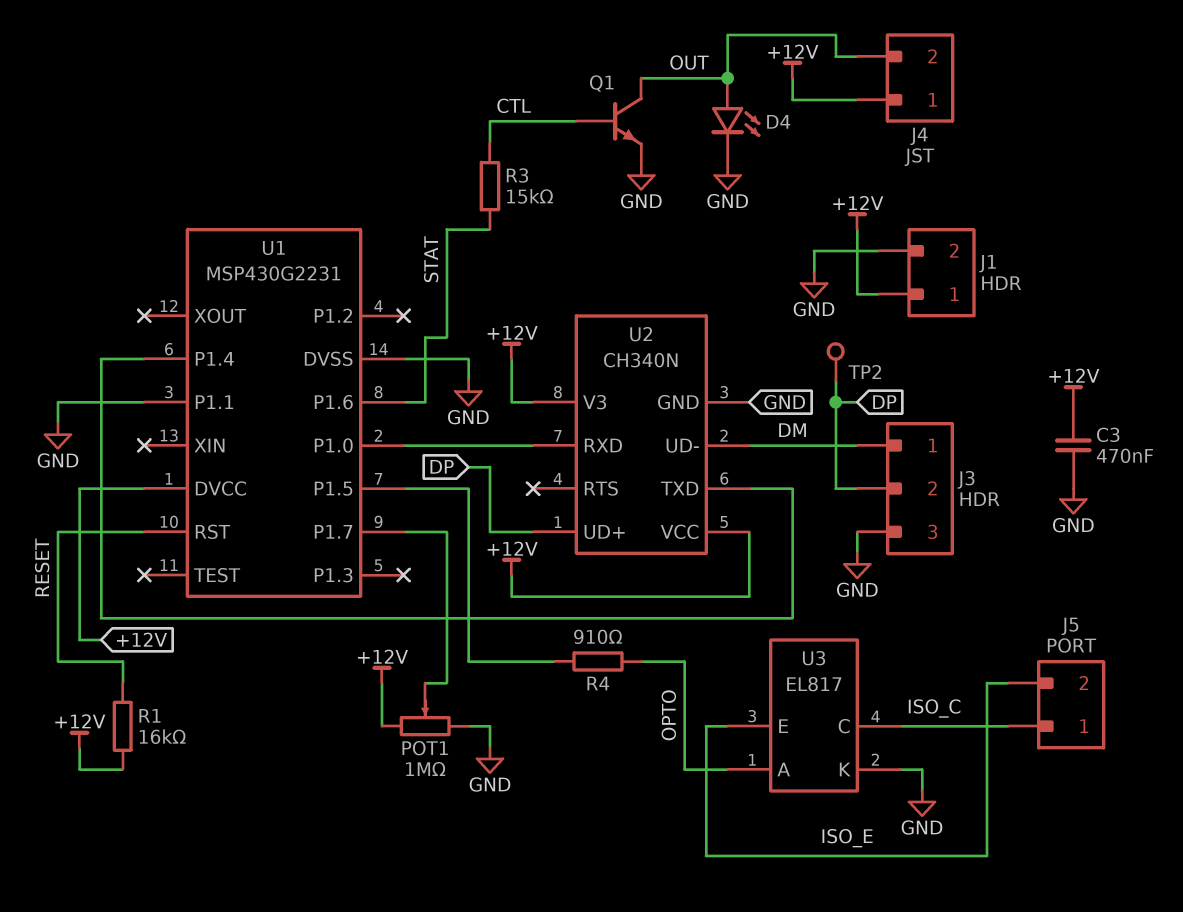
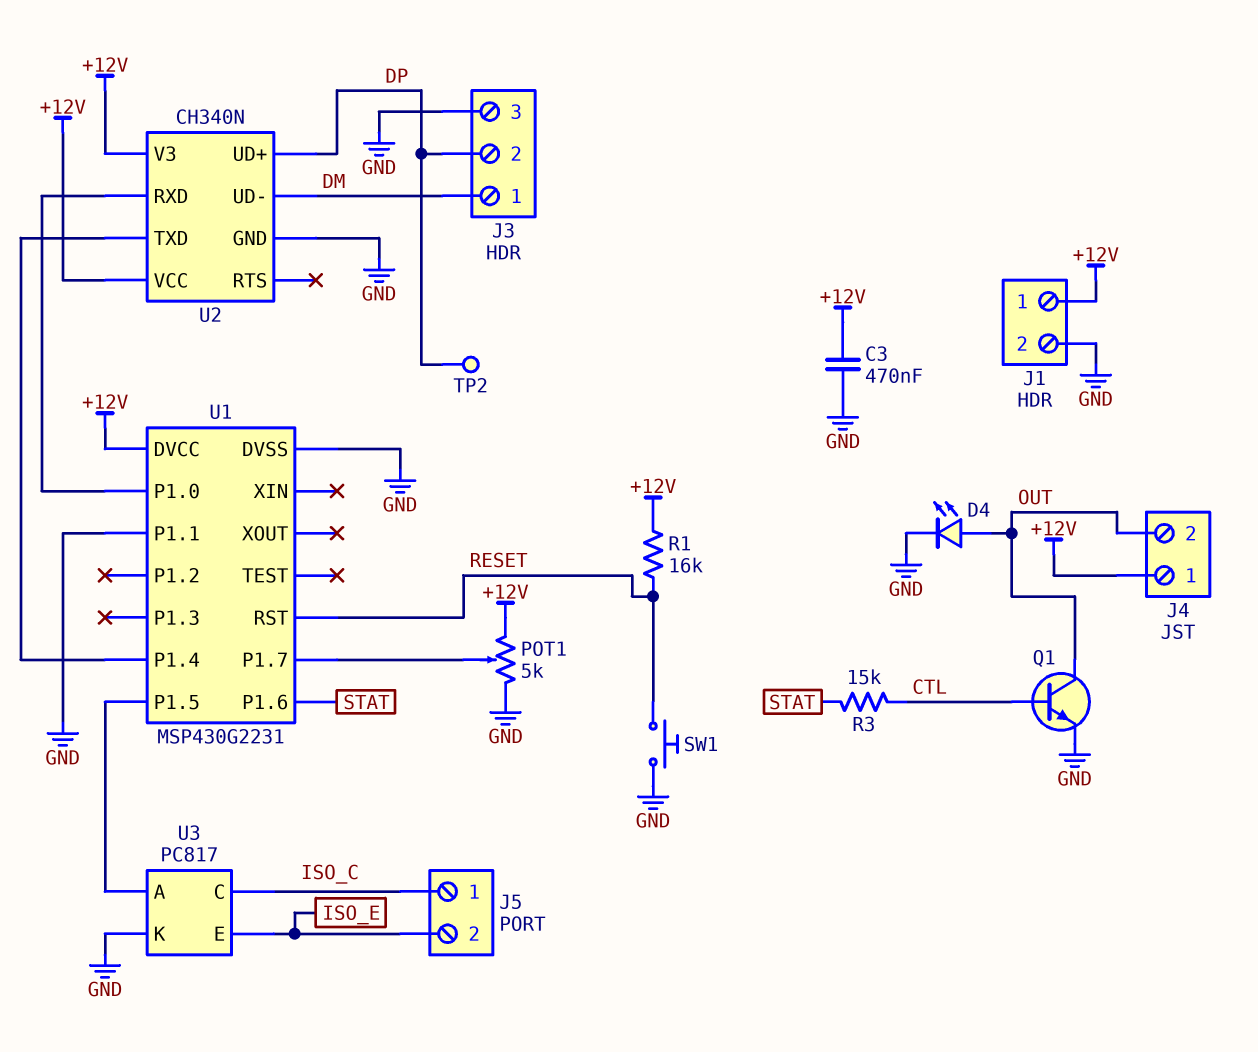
POT1: 1M (+12V, GND, wiper U1/P1.7) -> 5k (+12V, GND, wiper U1/P1.7)
R4: 910 (OPTO, U1/P1.5) -> none
SW1: none -> button (GND, RESET)
U3: EL817 -> PC817
U3 pin A: OPTO -> U1/P1.5

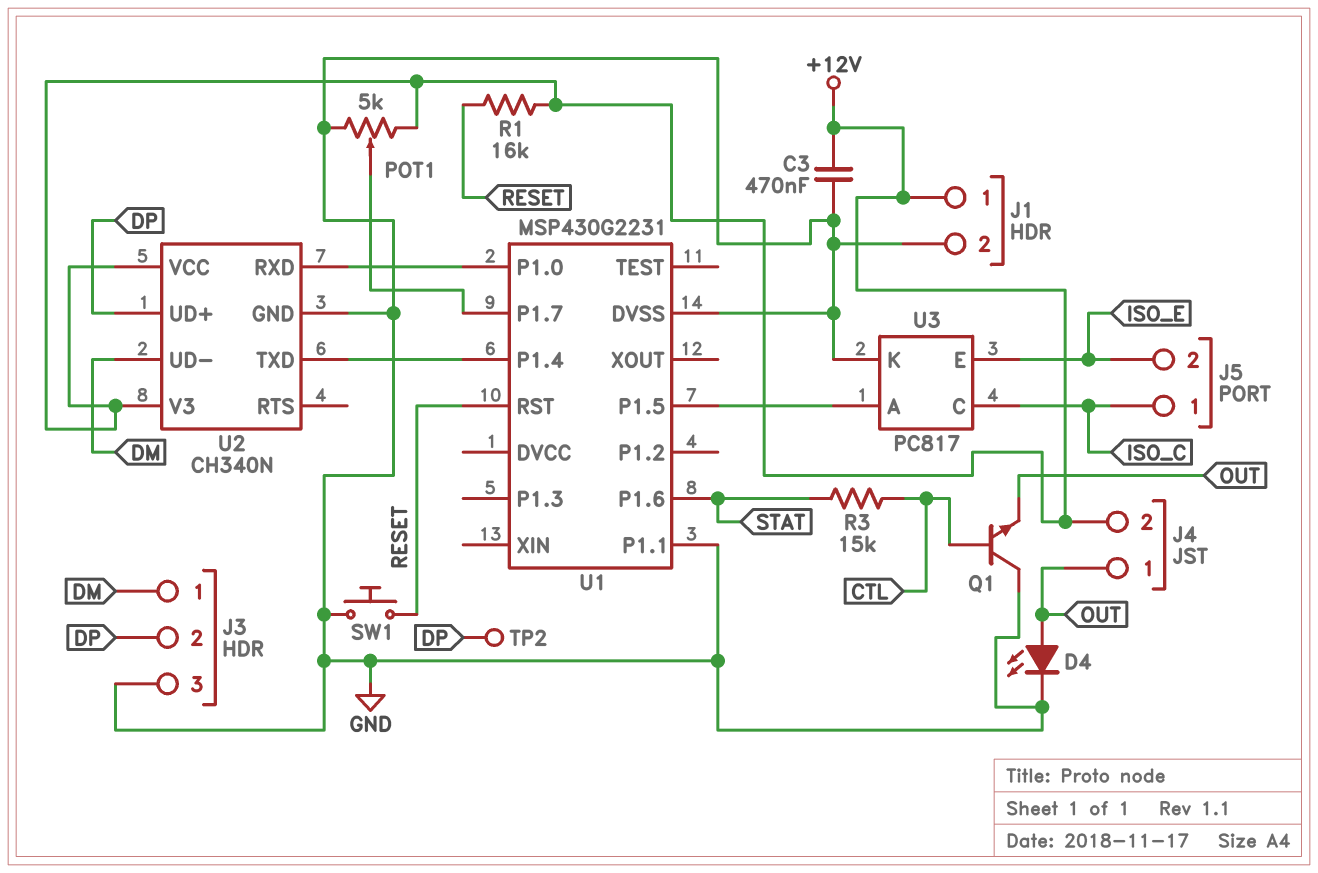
J4 pin 1: +12V -> OUT
J4 pin 2: OUT -> +12V
Q1: NPN (B CTL, C OUT, E GND) -> NPN (B CTL, C GND, E OUT)
U1 pin DVCC: +12V -> none

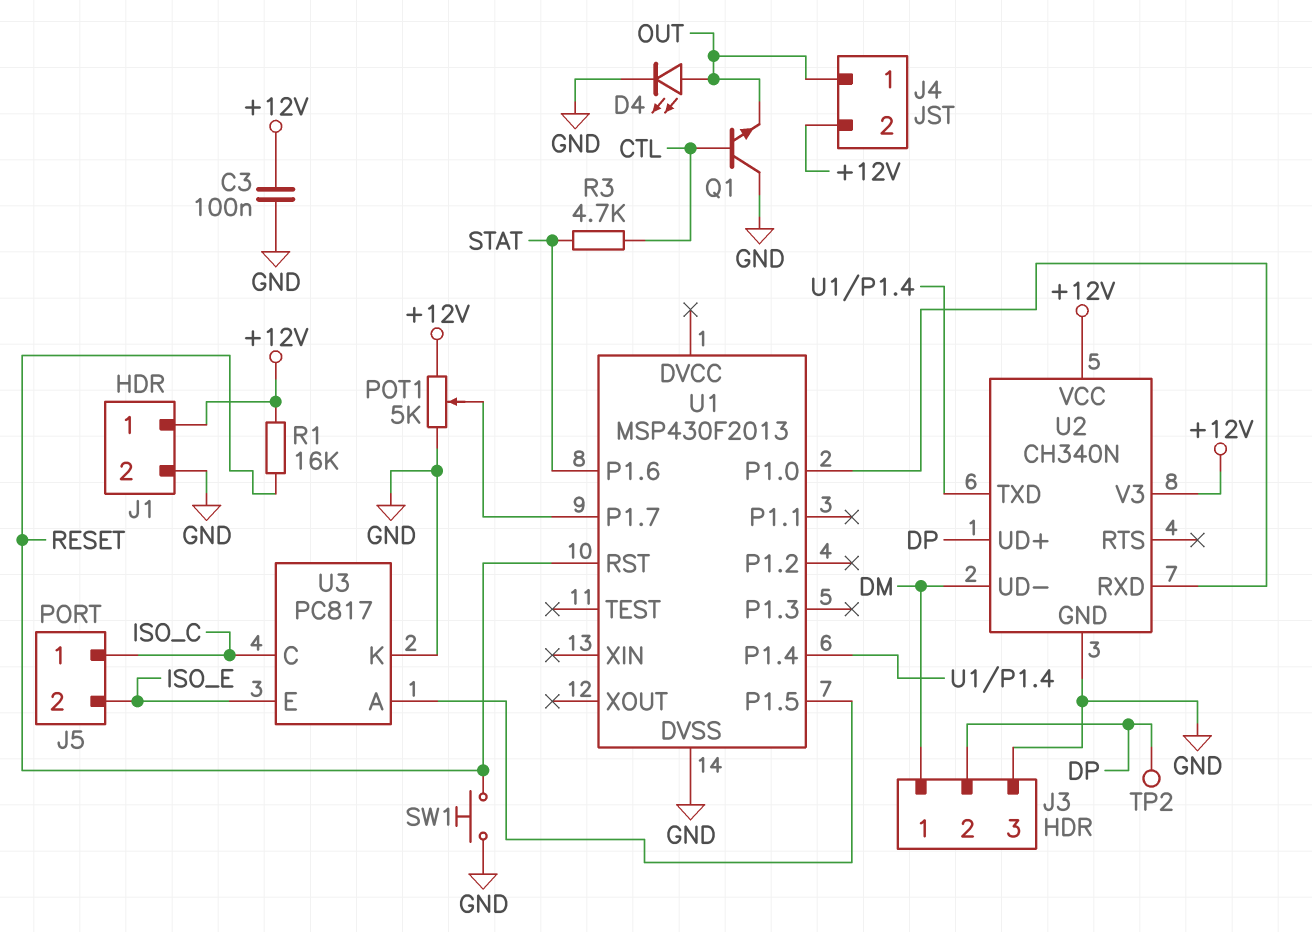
C3: 470nF (+12V, GND) -> 100nF (+12V, GND)
R3: 15k (CTL, STAT) -> 4.7k (CTL, STAT)
U1: MSP430G2231 -> MSP430F2013
U1 pin P1.1: GND -> none

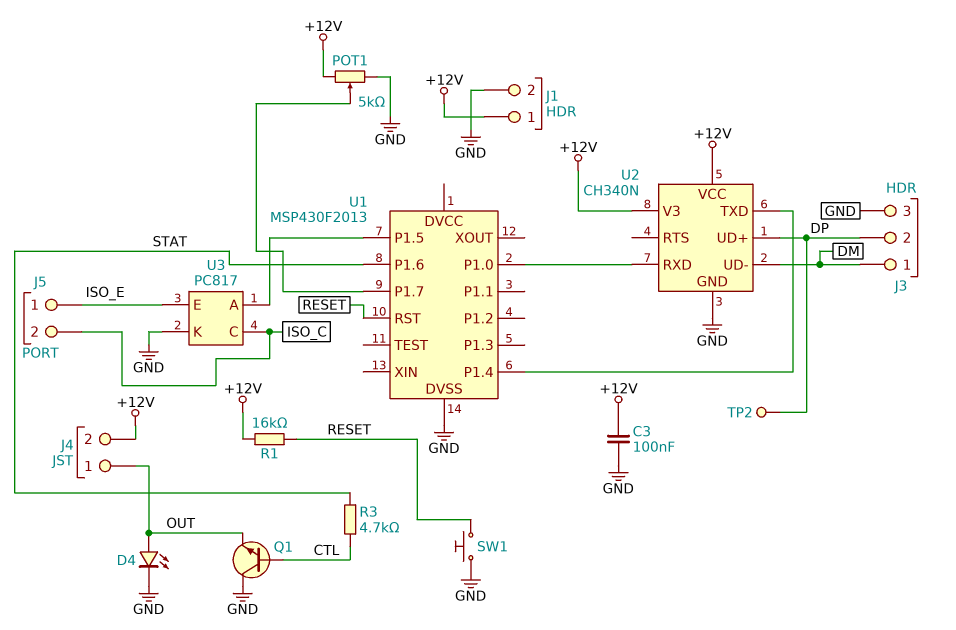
J5 pin 1: ISO_C -> ISO_E
J5 pin 2: ISO_E -> ISO_C

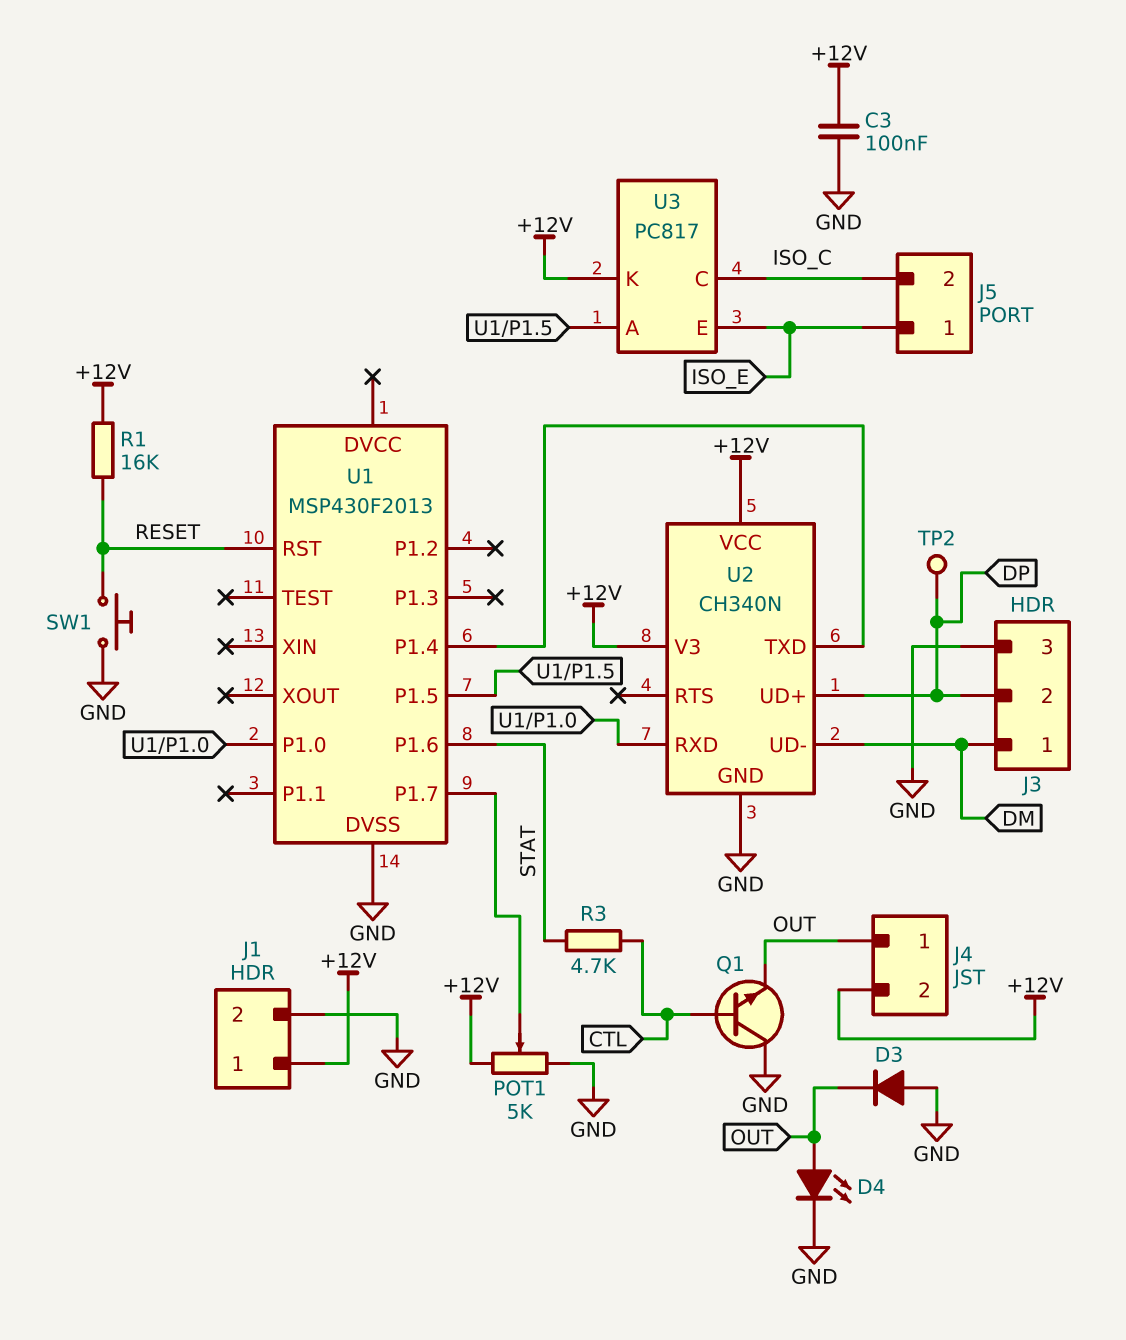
D3: none -> diode (A GND, K OUT)
U3 pin K: GND -> +12V

